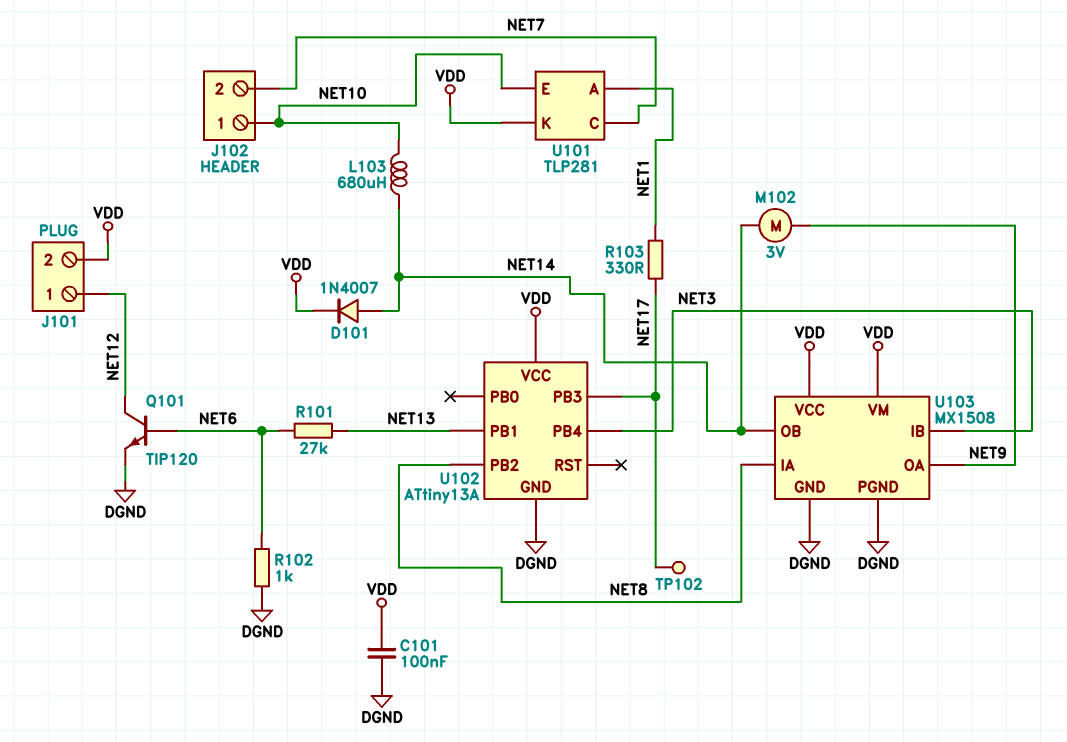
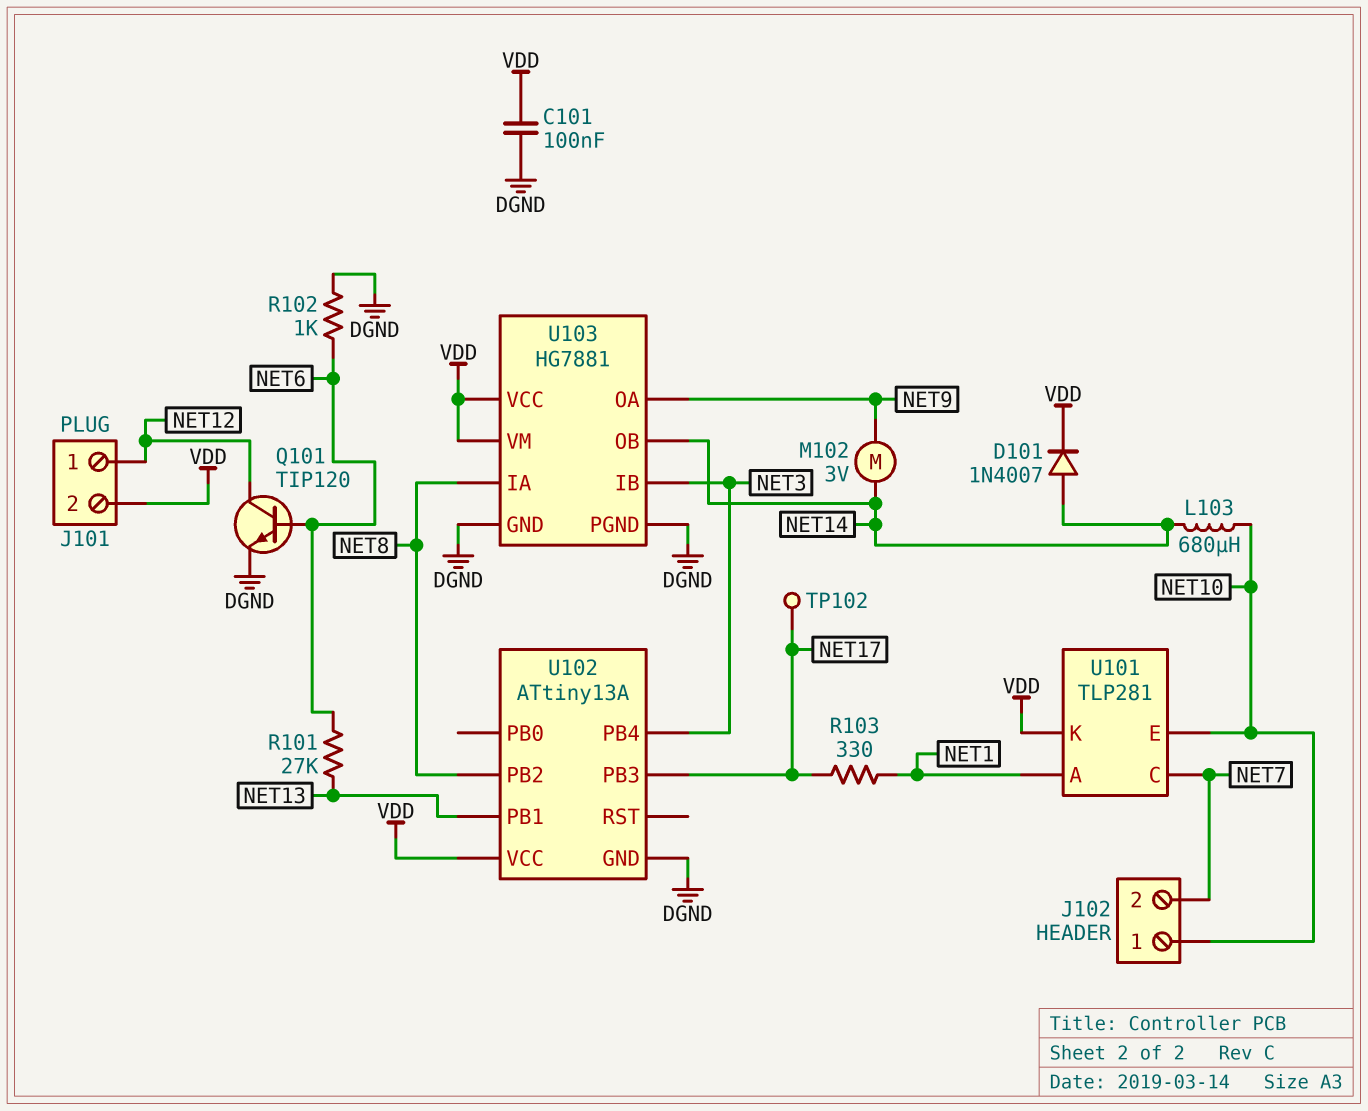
U103: MX1508 -> HG7881

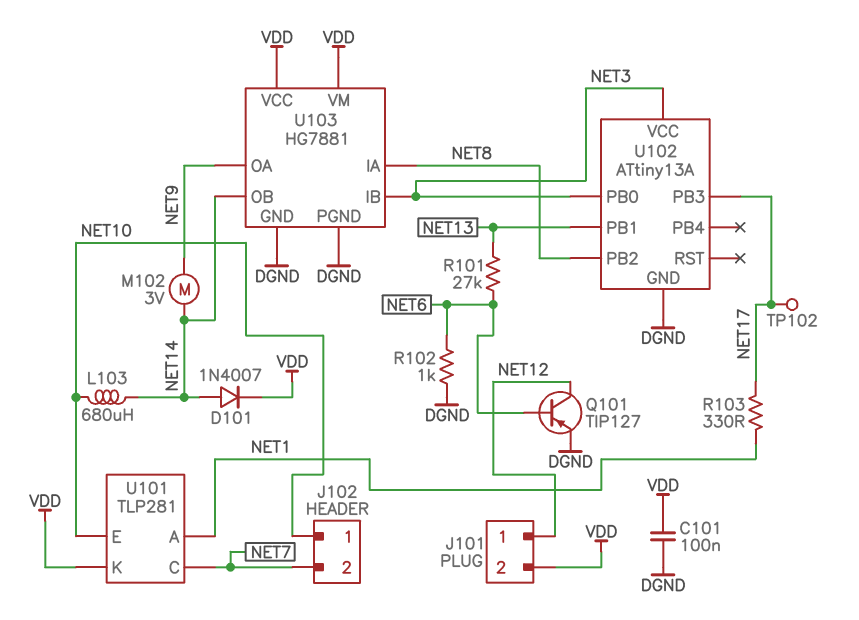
Q101: NPN TIP120 (B NET6, C NET12, E DGND) -> PNP TIP127 (B NET6, C NET12, E DGND)
U102 pin PB0: none -> NET3
U102 pin PB4: NET3 -> none
U102 pin VCC: VDD -> NET3

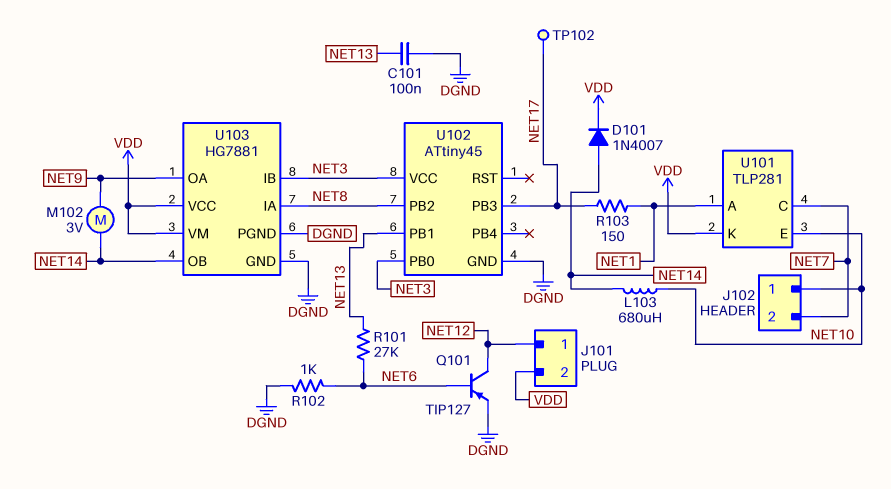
C101: 100nF (DGND, VDD) -> 100nF (DGND, NET13)
R103: 330 (NET1, NET17) -> 150 (NET1, NET17)
U102: ATtiny13A -> ATtiny45

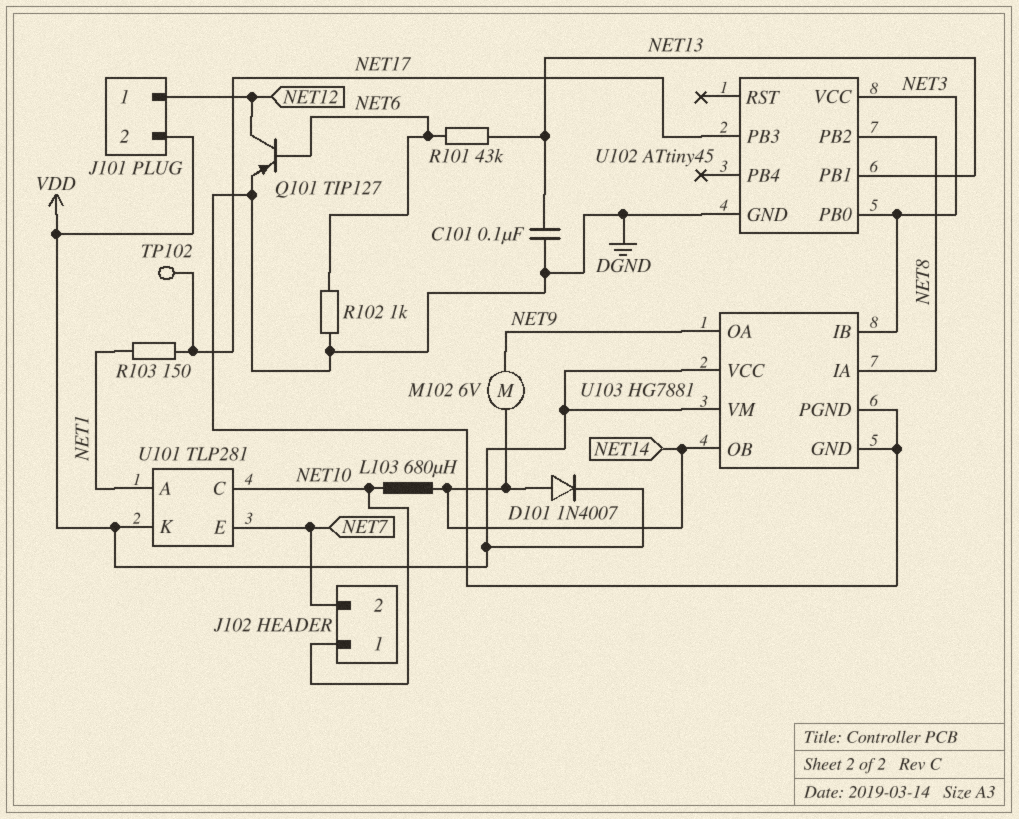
M102: motor 3V (NET9, NET14) -> motor 6V (NET9, NET14)
R101: 27k (NET6, NET13) -> 43k (NET6, NET13)
U101 pin C: NET7 -> NET10
U101 pin E: NET10 -> NET7

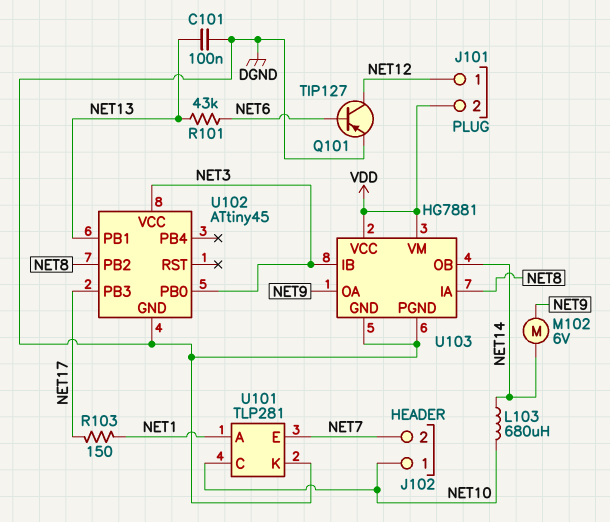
D101: diode 1N4007 (A NET14, K VDD) -> none
R102: 1k (DGND, NET6) -> none
TP102: test point (NET17) -> none
U101 pin K: VDD -> DGND

